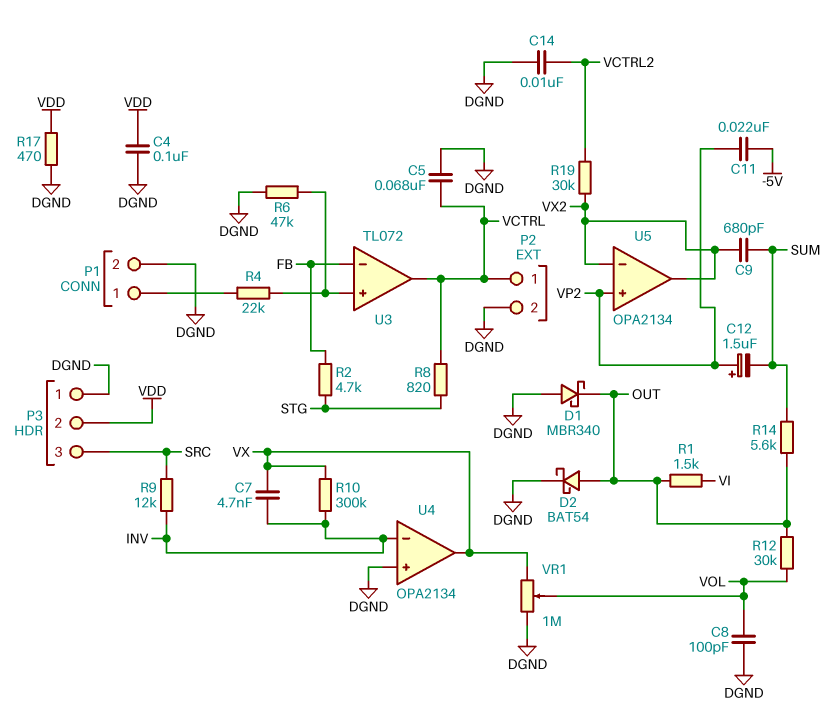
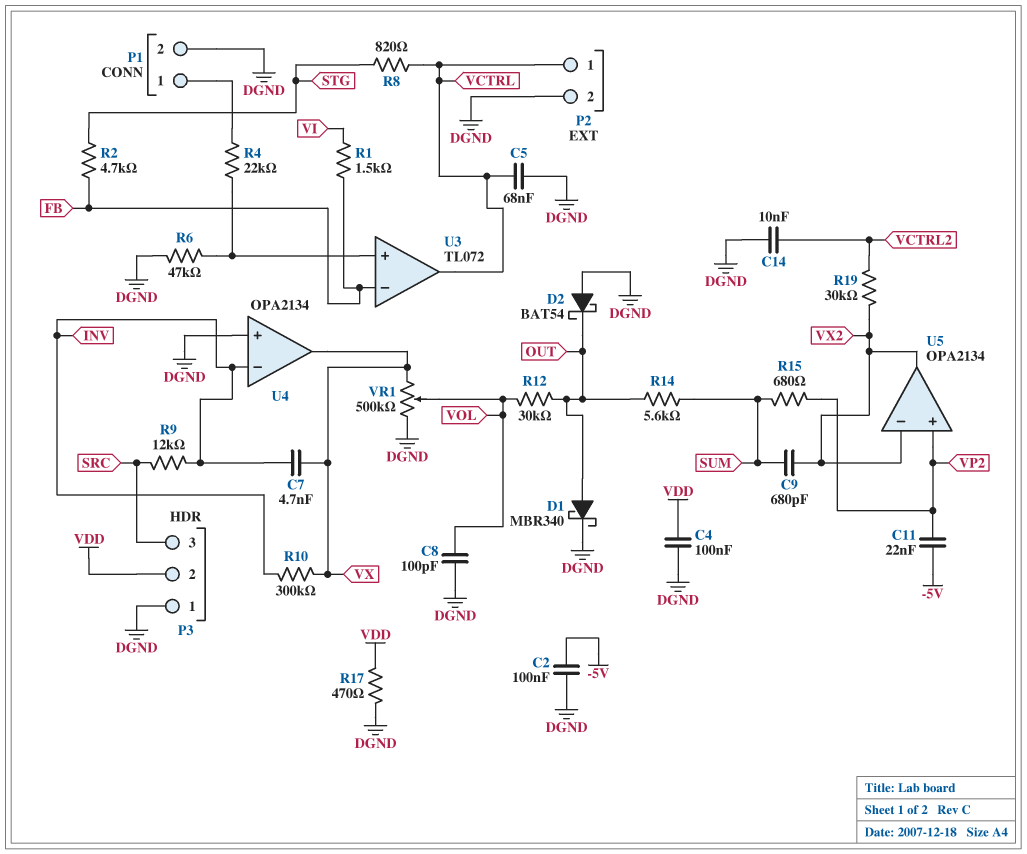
C2: none -> 100nF (-5V, DGND)
C12: 1.5uF (plus VP2, minus SUM) -> none
D1: schottky MBR340 (A DGND, K OUT) -> schottky MBR340 (A OUT, K DGND)
D2: schottky BAT54 (A OUT, K DGND) -> schottky BAT54 (A DGND, K OUT)
R1: 1.5k (OUT, VI) -> 1.5k (FB, VI)
R15: none -> 680 (SUM, VP2)
VR1: 1M (DGND, VX, wiper VOL) -> 500k (DGND, VX, wiper VOL)

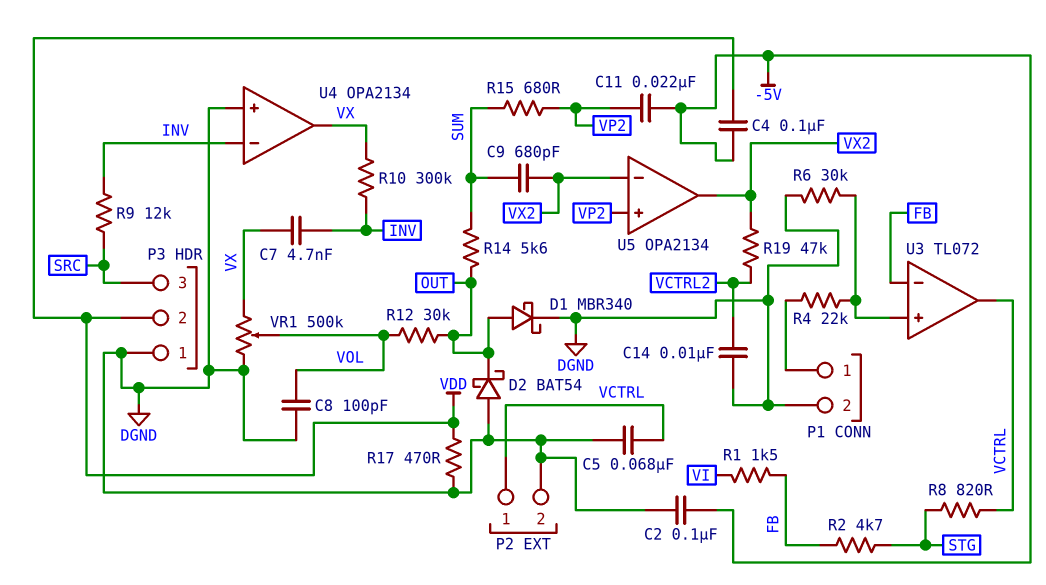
C4: 100nF (DGND, VDD) -> 100nF (-5V, VDD)
R6: 47k (DGND, U3/in+) -> 30k (DGND, U3/in+)
R19: 30k (VCTRL2, VX2) -> 47k (VCTRL2, VX2)

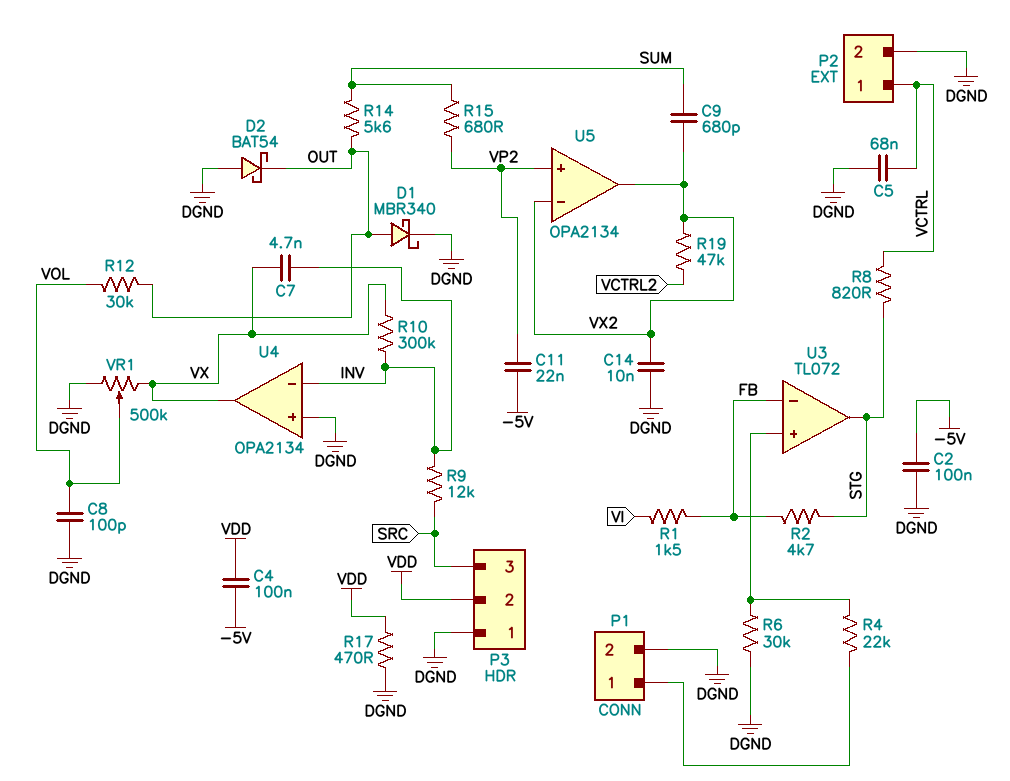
C14: 10nF (DGND, VCTRL2) -> 10nF (DGND, VX2)
U3 pin out: VCTRL -> STG

